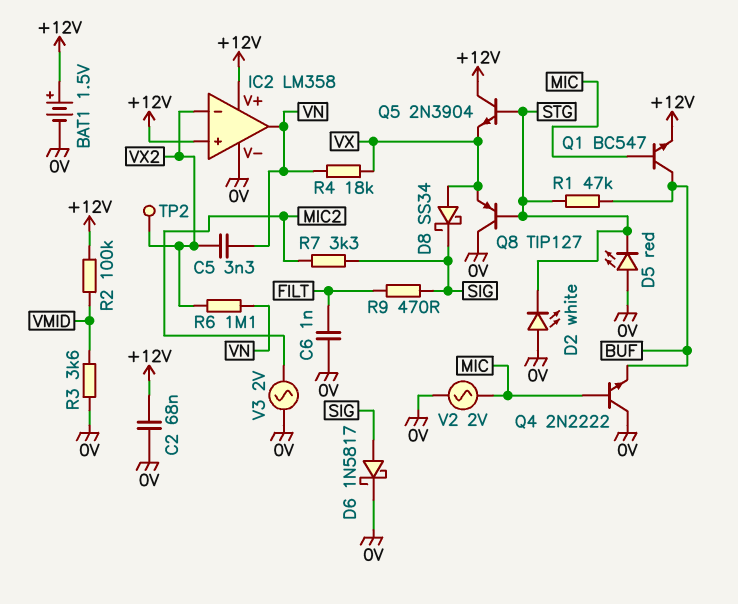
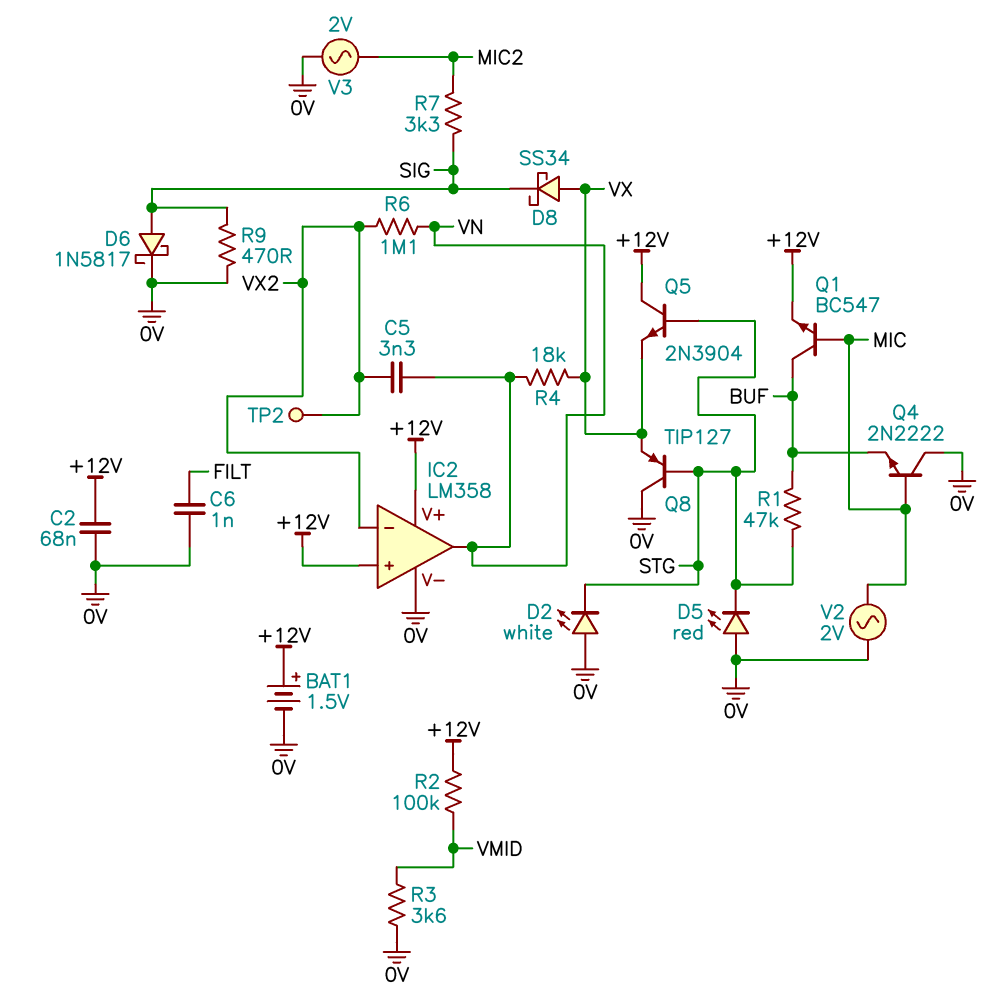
R9: 470 (FILT, SIG) -> 470 (0V, SIG)

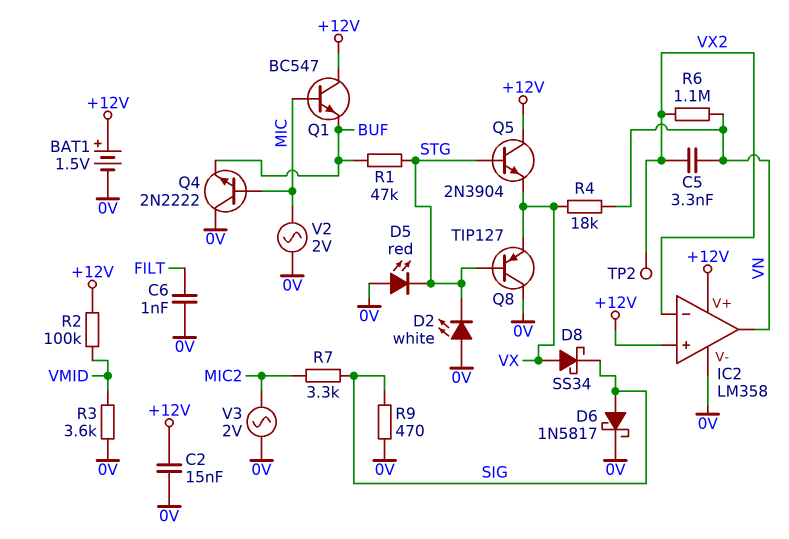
C2: 68nF (+12V, 0V) -> 15nF (+12V, 0V)
Q1: NPN BC547 (B MIC, C BUF, E +12V) -> NPN BC547 (B MIC, C +12V, E BUF)

